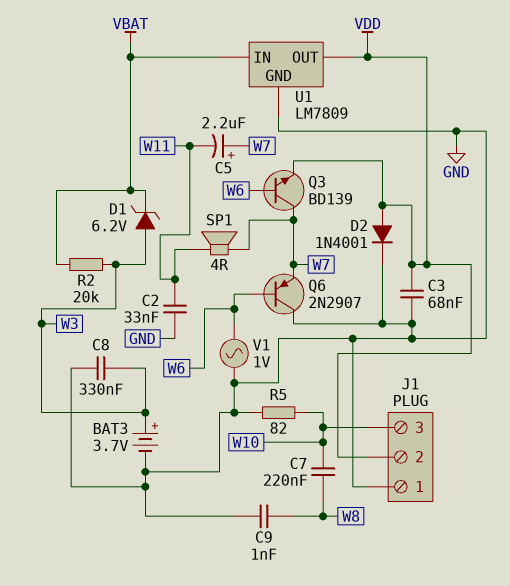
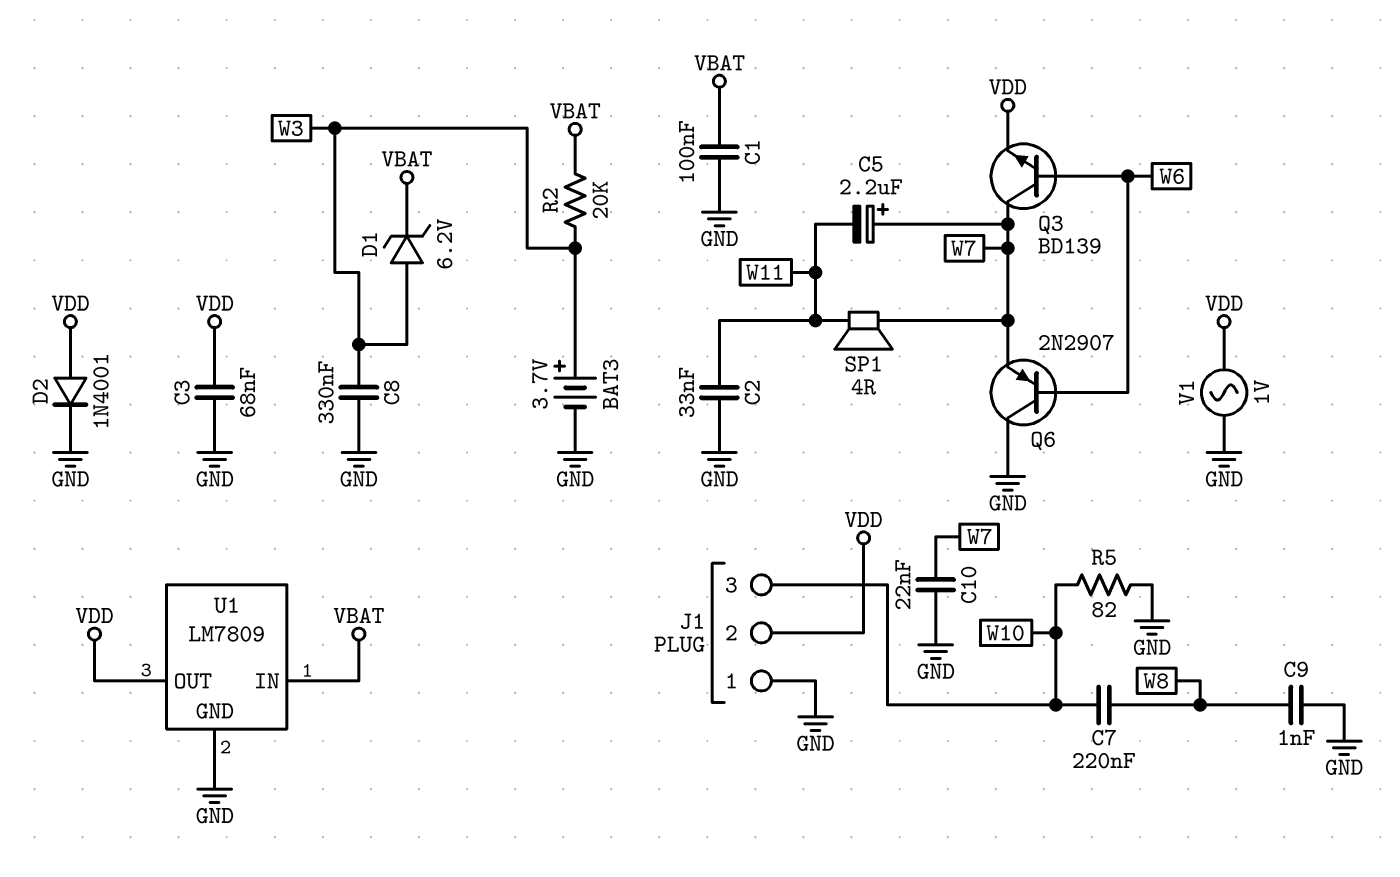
C1: none -> 100nF (GND, VBAT)
C10: none -> 22nF (GND, W7)
V1: AC 1V (GND, W6) -> AC 1V (GND, VDD)

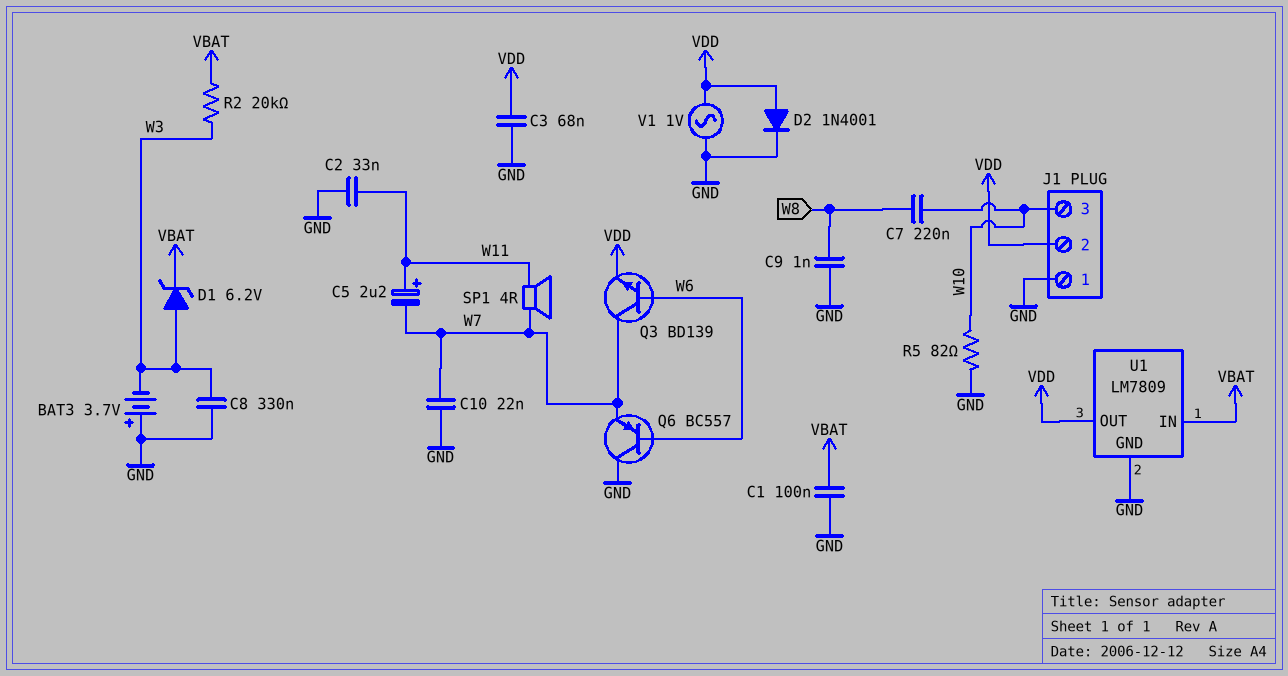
BAT3: 3.7V (plus W3, minus GND) -> 3.7V (plus GND, minus W3)
C5: 2.2uF (plus W7, minus W11) -> 2.2uF (plus W11, minus W7)
Q6: PNP 2N2907 (B W6, C GND, E W7) -> PNP BC557 (B W6, C GND, E W7)

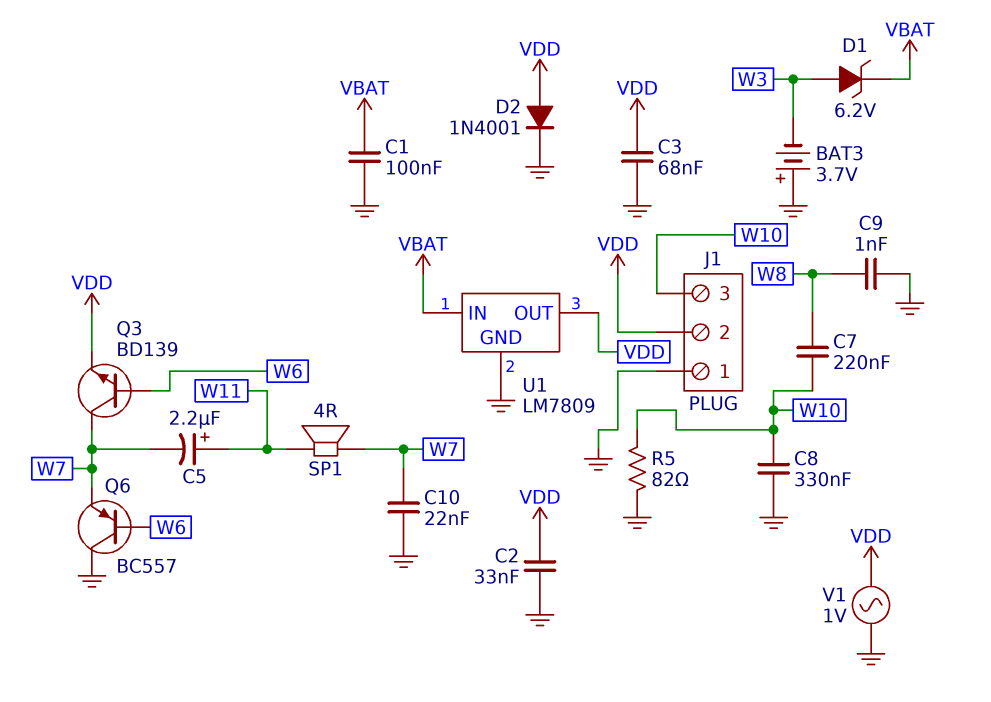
C2: 33nF (GND, W11) -> 33nF (GND, VDD)
C8: 330nF (GND, W3) -> 330nF (GND, W10)
R2: 20k (VBAT, W3) -> none

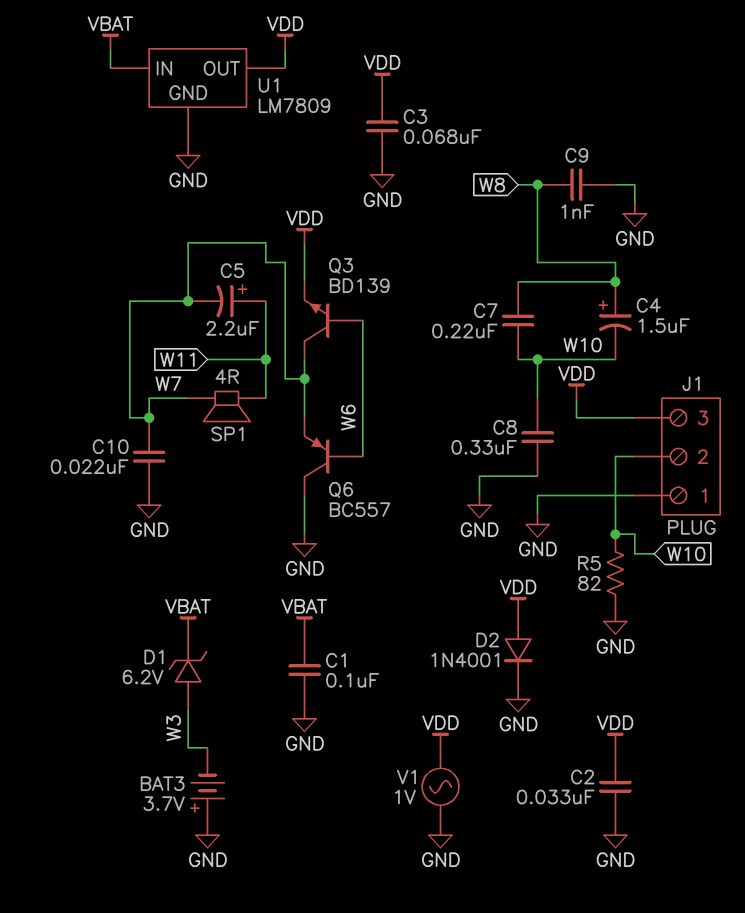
C4: none -> 1.5uF (plus W8, minus W10)
J1 pin 2: VDD -> W10
J1 pin 3: W10 -> VDD

